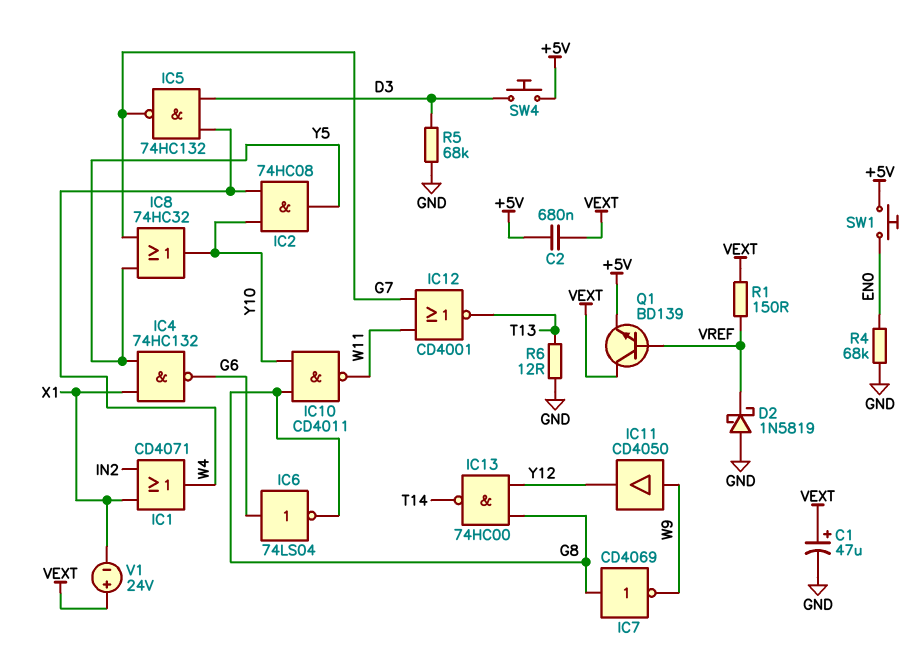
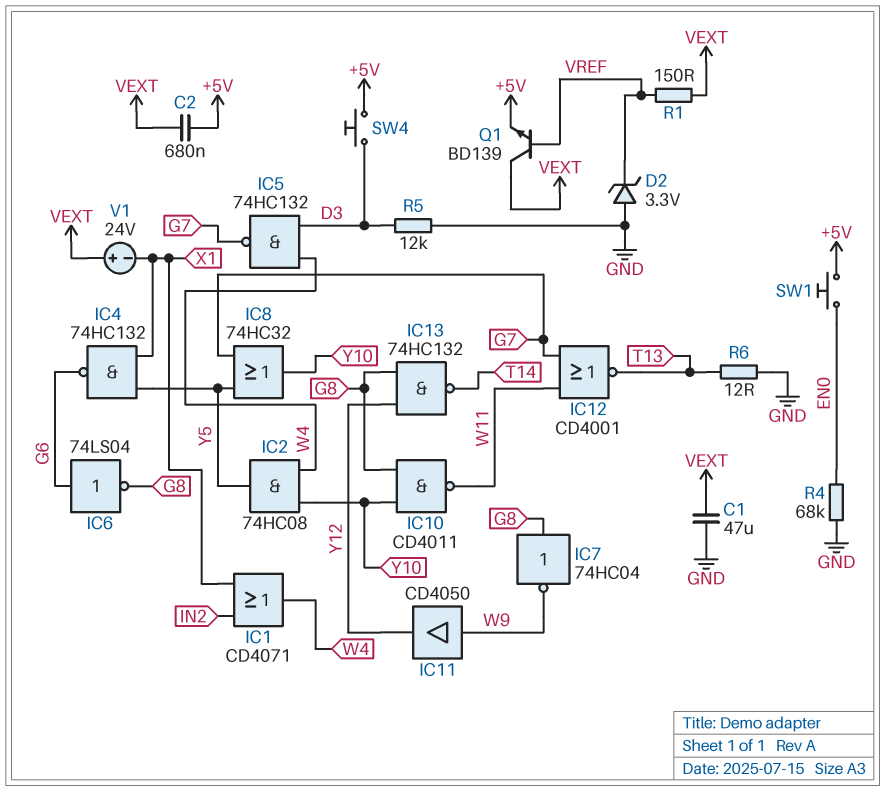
C1: 47uF (plus VEXT, minus GND) -> 47uF (GND, VEXT)
D2: schottky 1N5819 (A GND, K VREF) -> zener 3.3V (A GND, K VREF)
IC7: NOT CD4069 (in G8, out W9) -> NOT 74HC04 (in G8, out W9)
IC13: NAND 74HC00 (in G8, in Y12, out T14) -> NAND 74HC132 (in G8, in Y12, out T14)
R5: 68k (D3, GND) -> 12k (D3, GND)

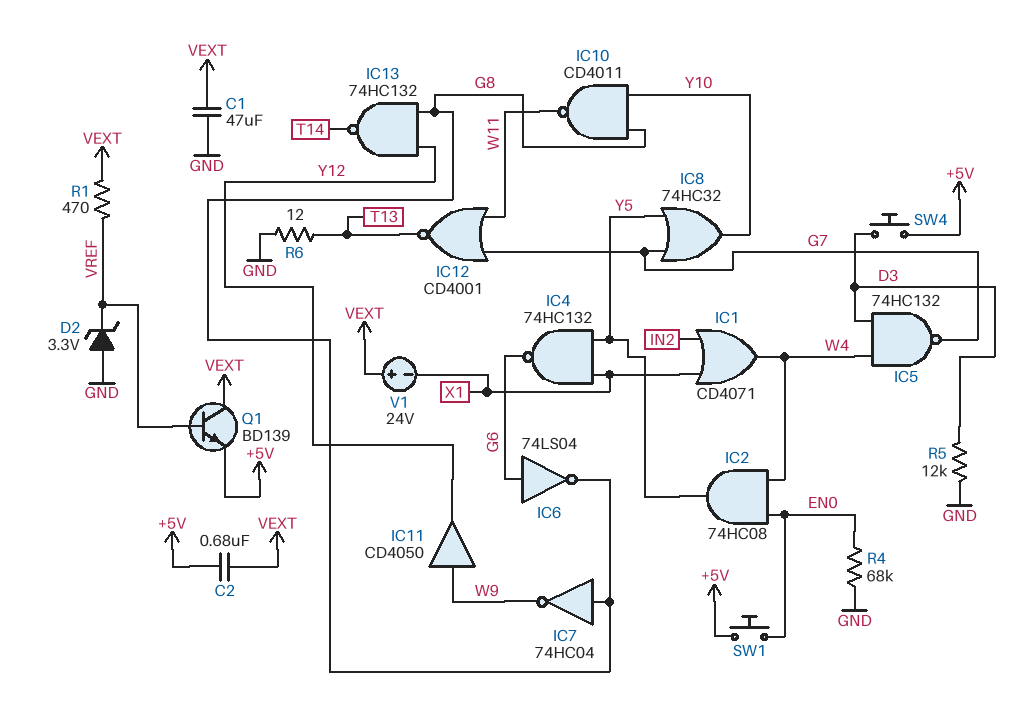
IC2: AND 74HC08 (in W4, in Y10, out Y5) -> AND 74HC08 (in EN0, in W4, out Y5)
R1: 150 (VEXT, VREF) -> 470 (VEXT, VREF)

